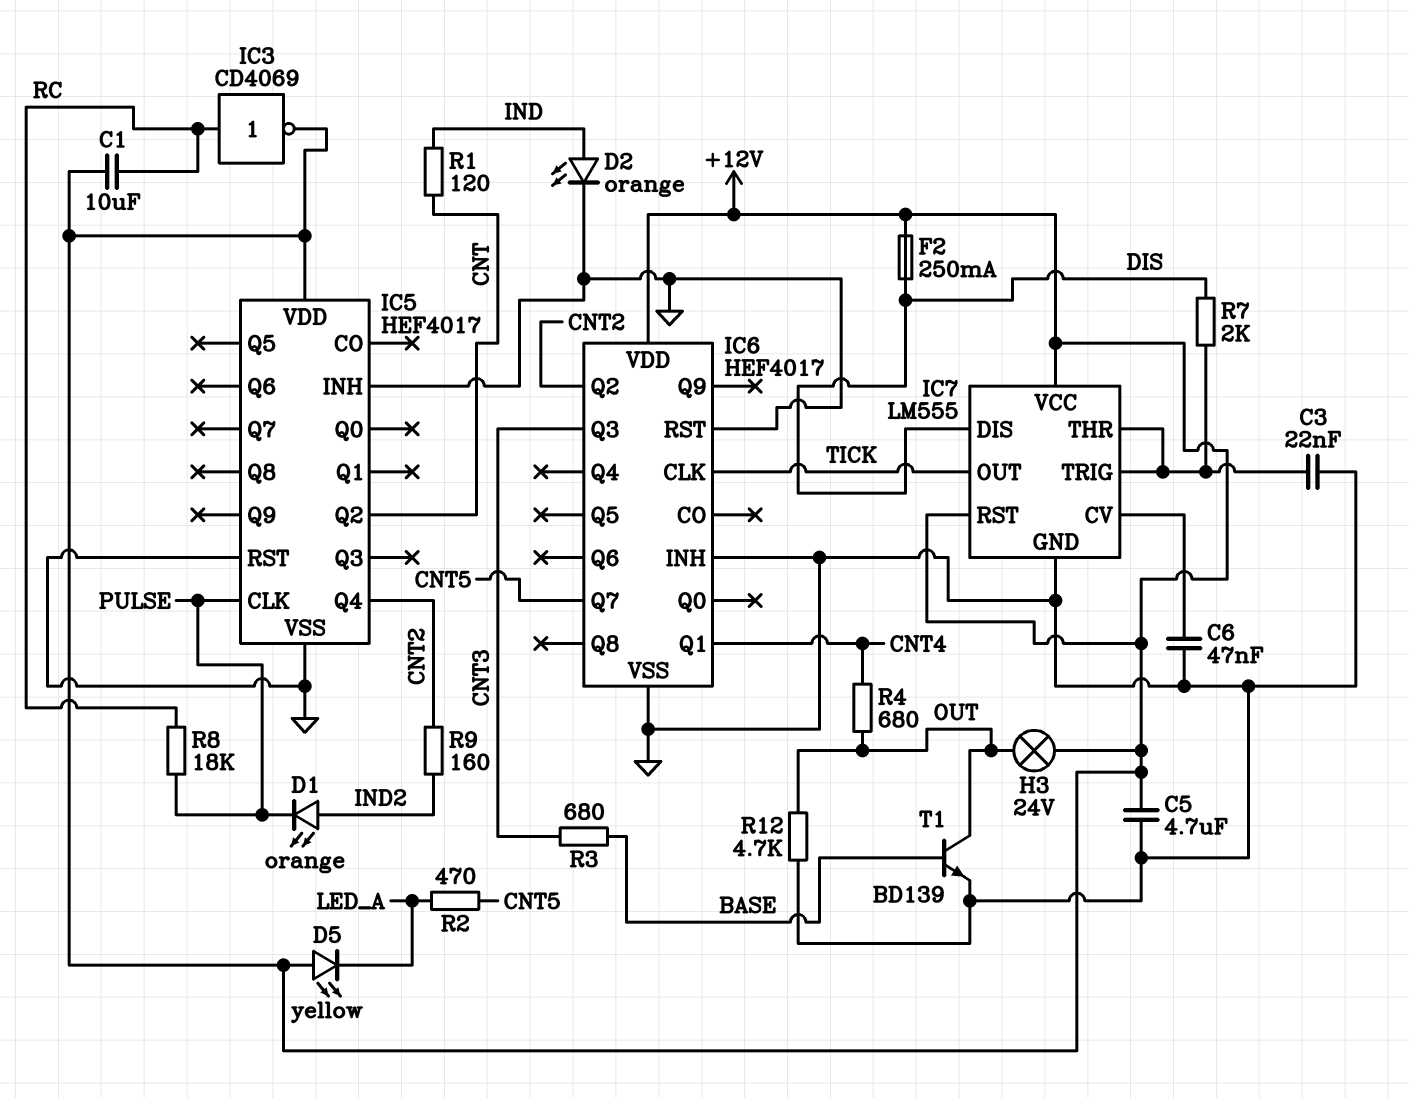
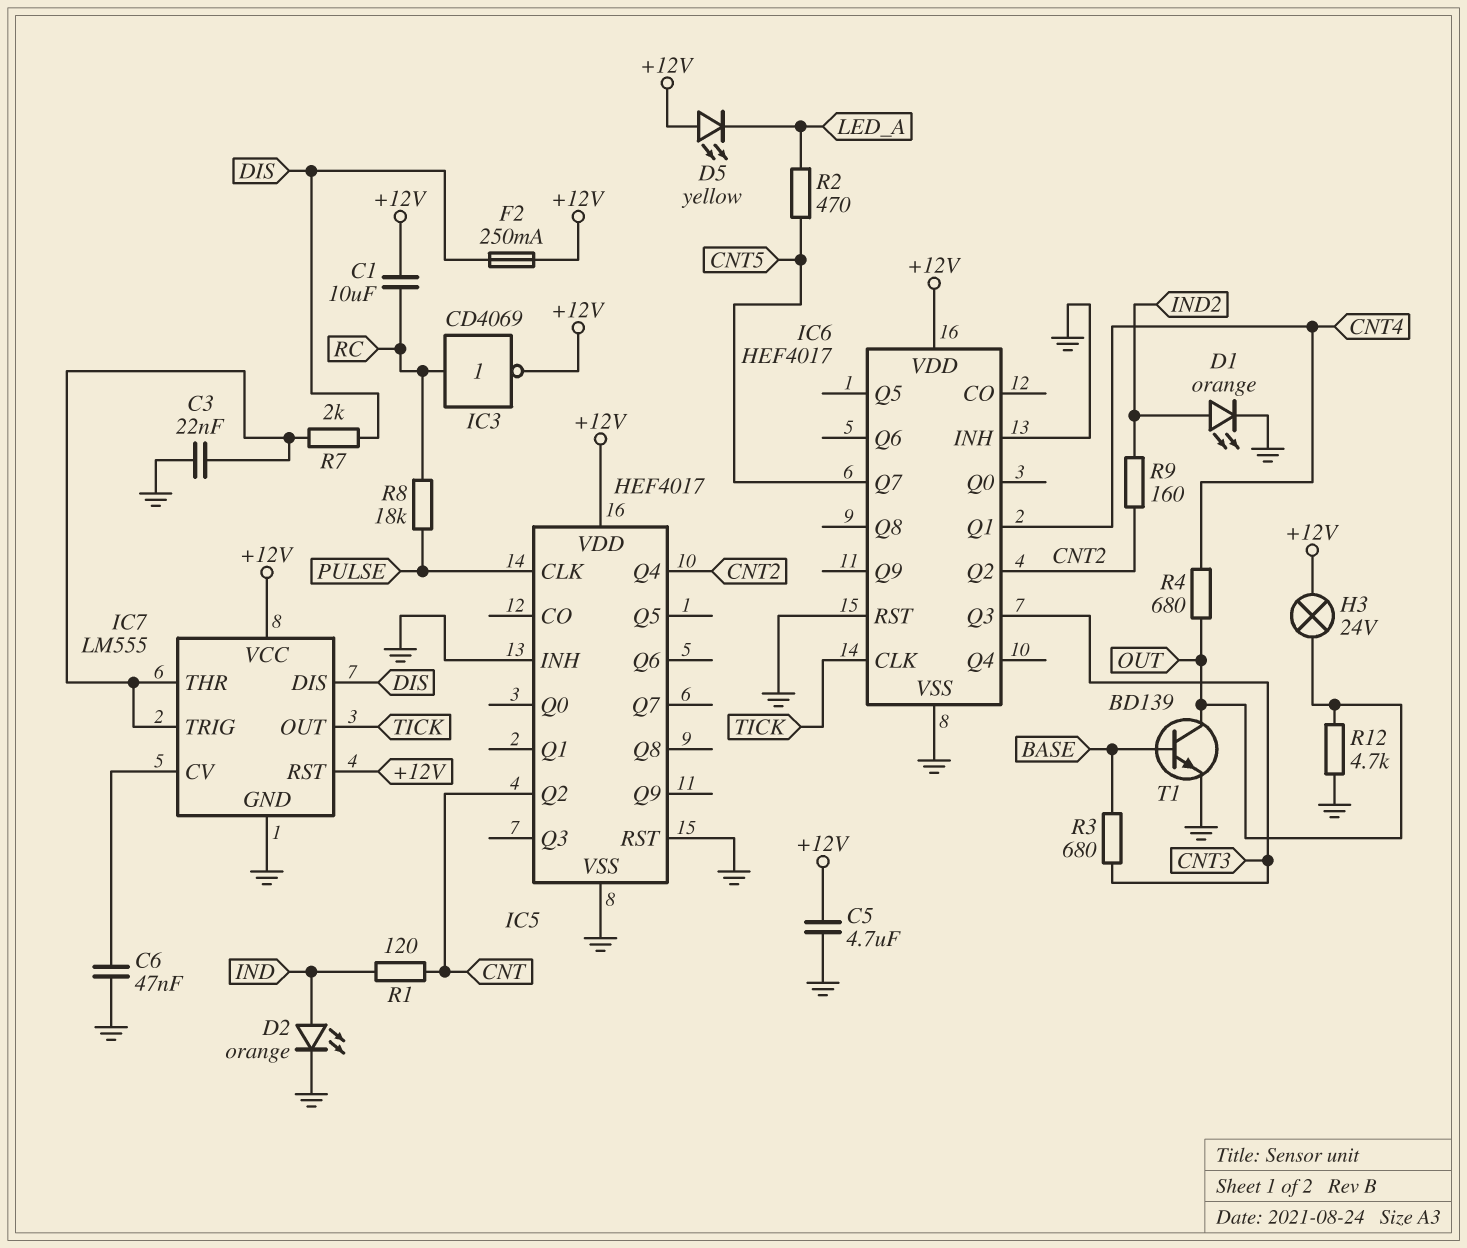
D1: LED orange (A IND2, K PULSE) -> LED orange (A IND2, K GND)

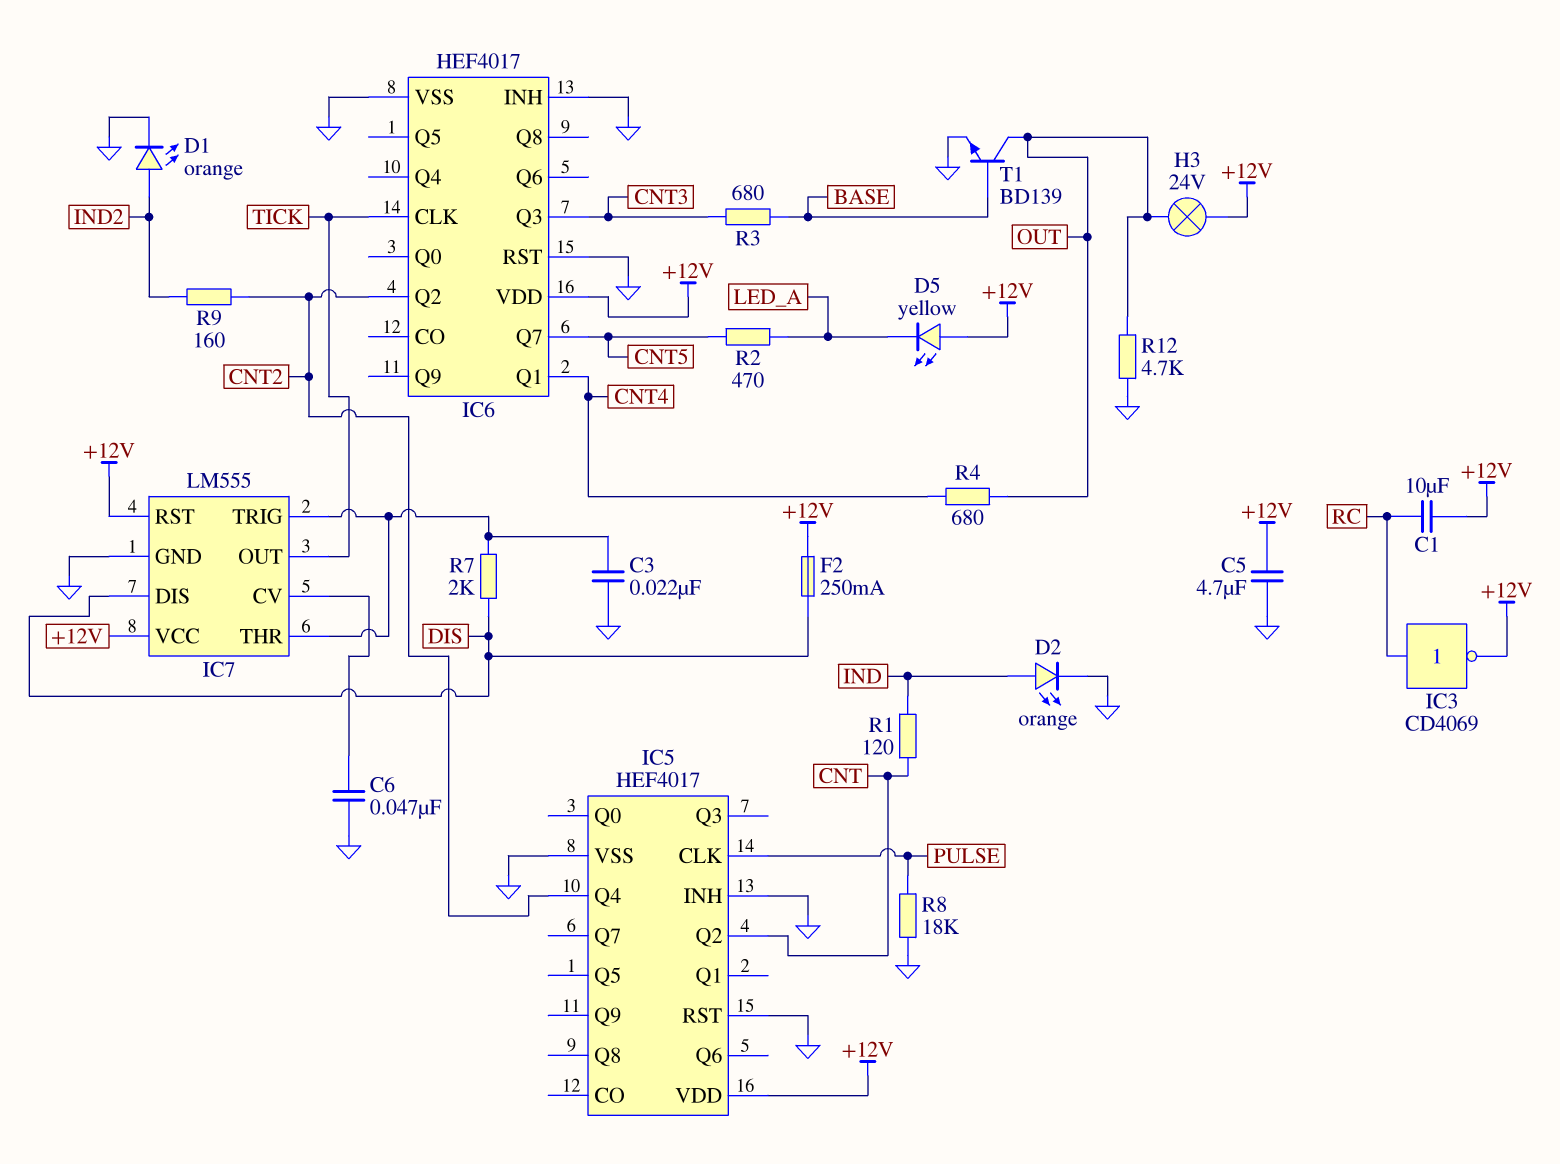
R8: 18k (PULSE, RC) -> 18k (GND, PULSE)

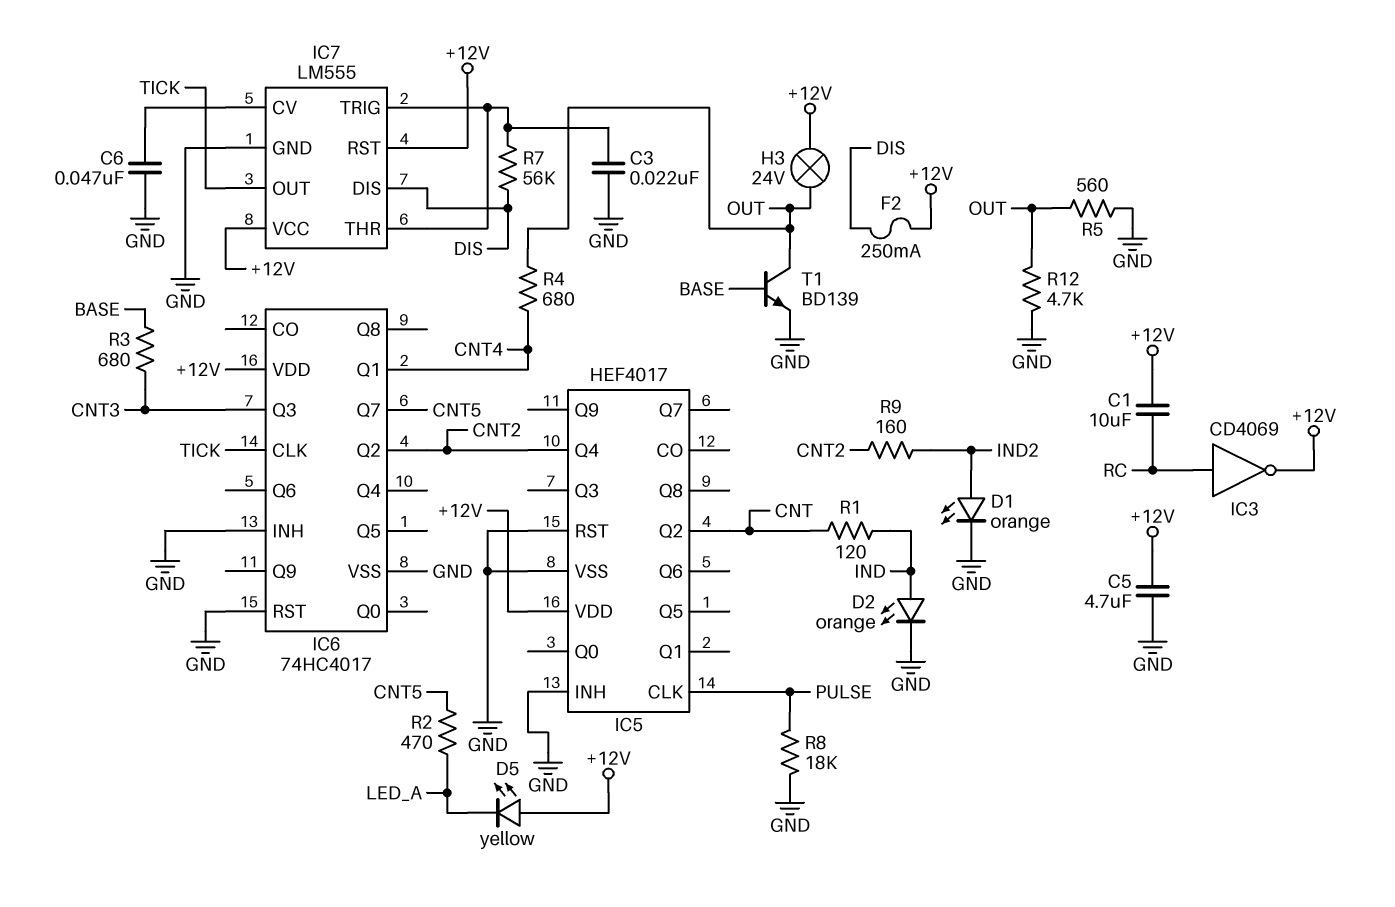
IC6: HEF4017 -> 74HC4017
R5: none -> 560 (GND, OUT)
R7: 2k (DIS, IC7/THR) -> 56k (DIS, IC7/THR)

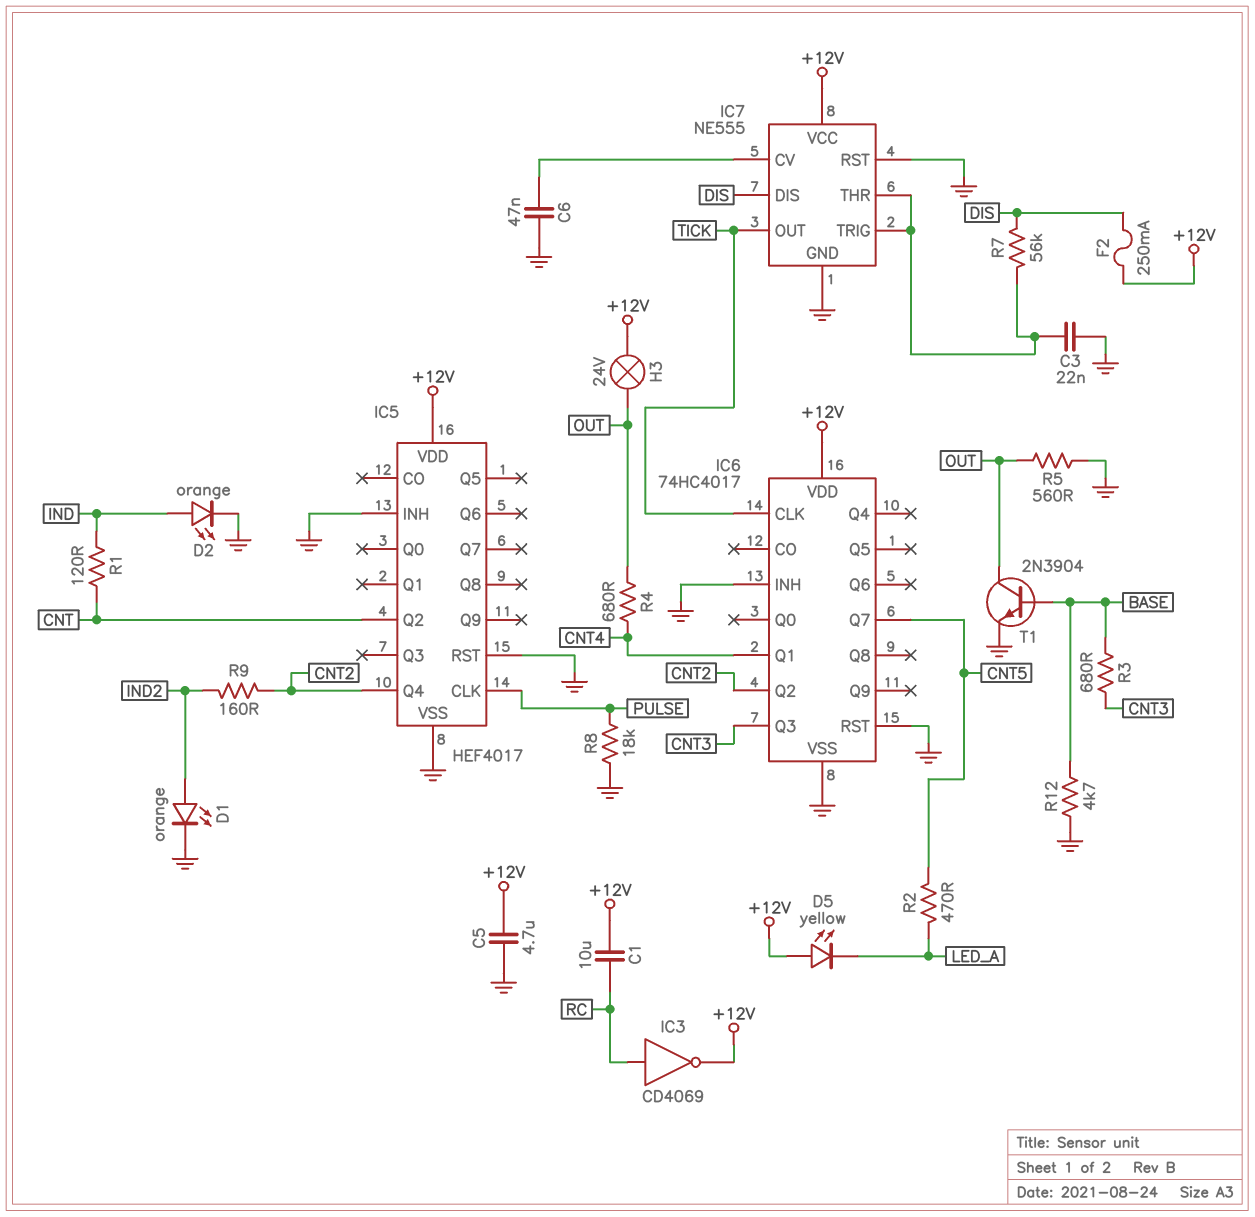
IC7: LM555 -> NE555
IC7 pin RST: +12V -> GND
R12: 4.7k (GND, OUT) -> 4.7k (BASE, GND)
T1: NPN BD139 (B BASE, C OUT, E GND) -> NPN 2N3904 (B BASE, C OUT, E GND)

